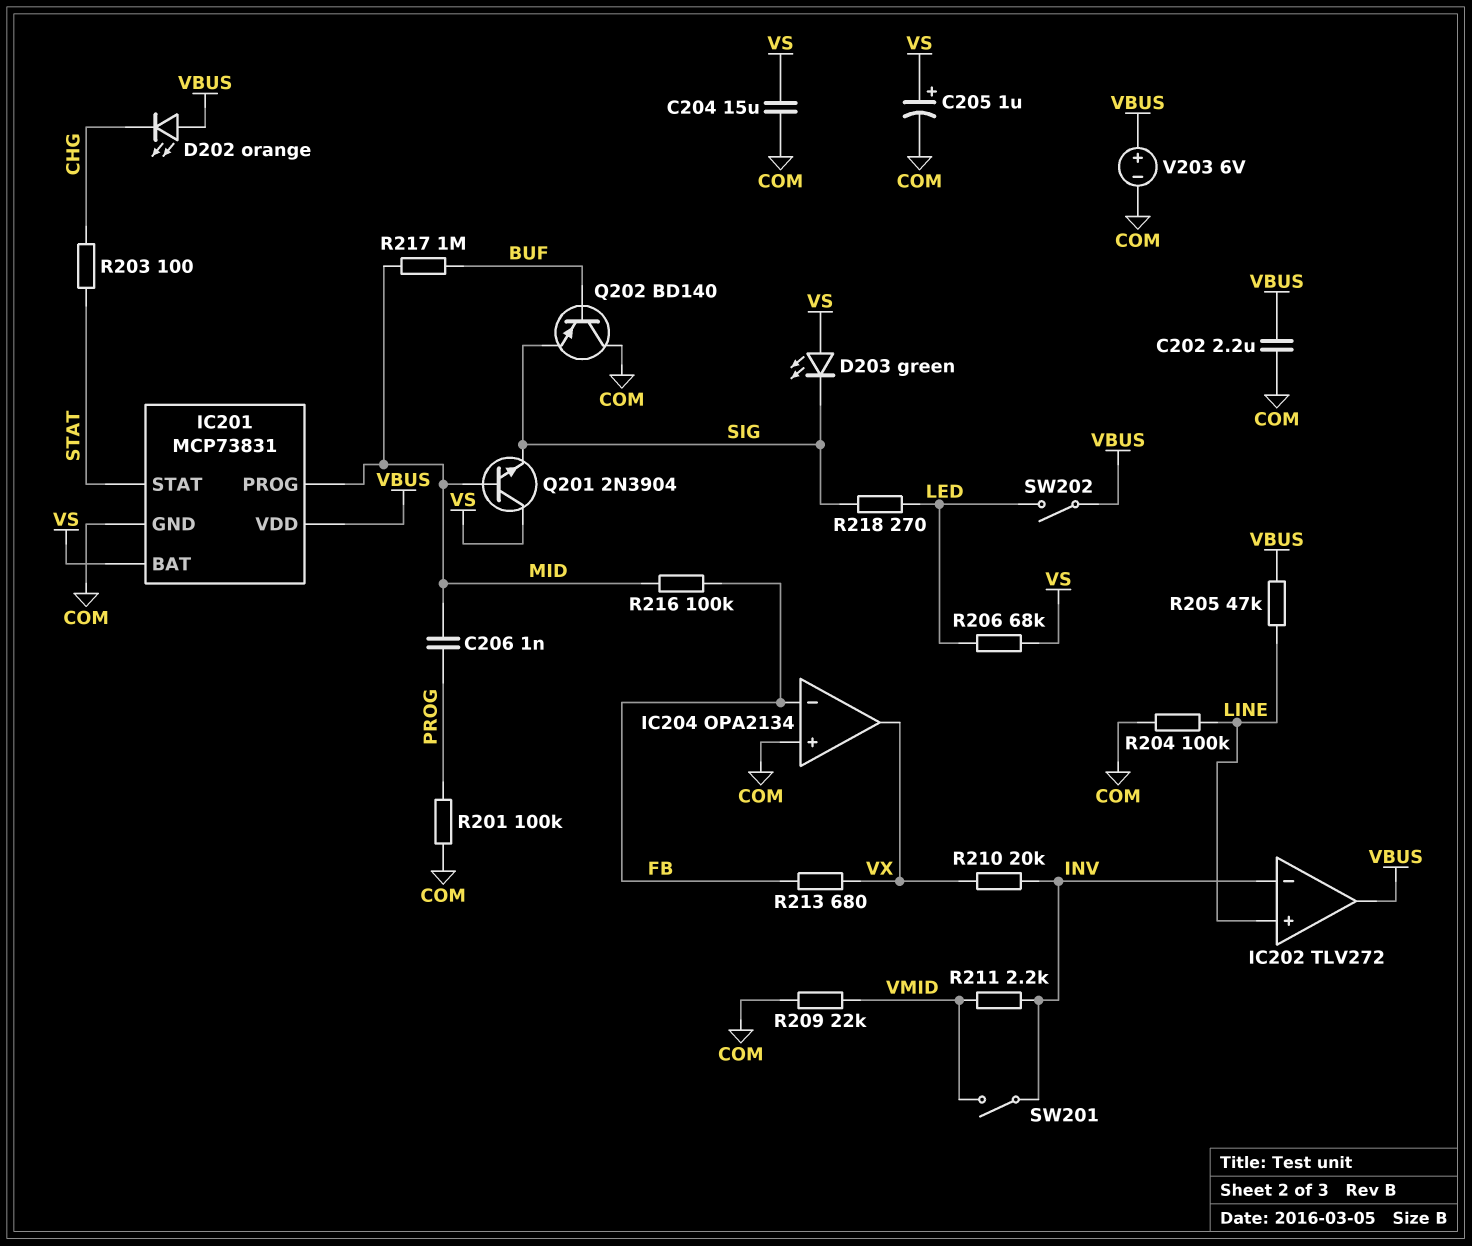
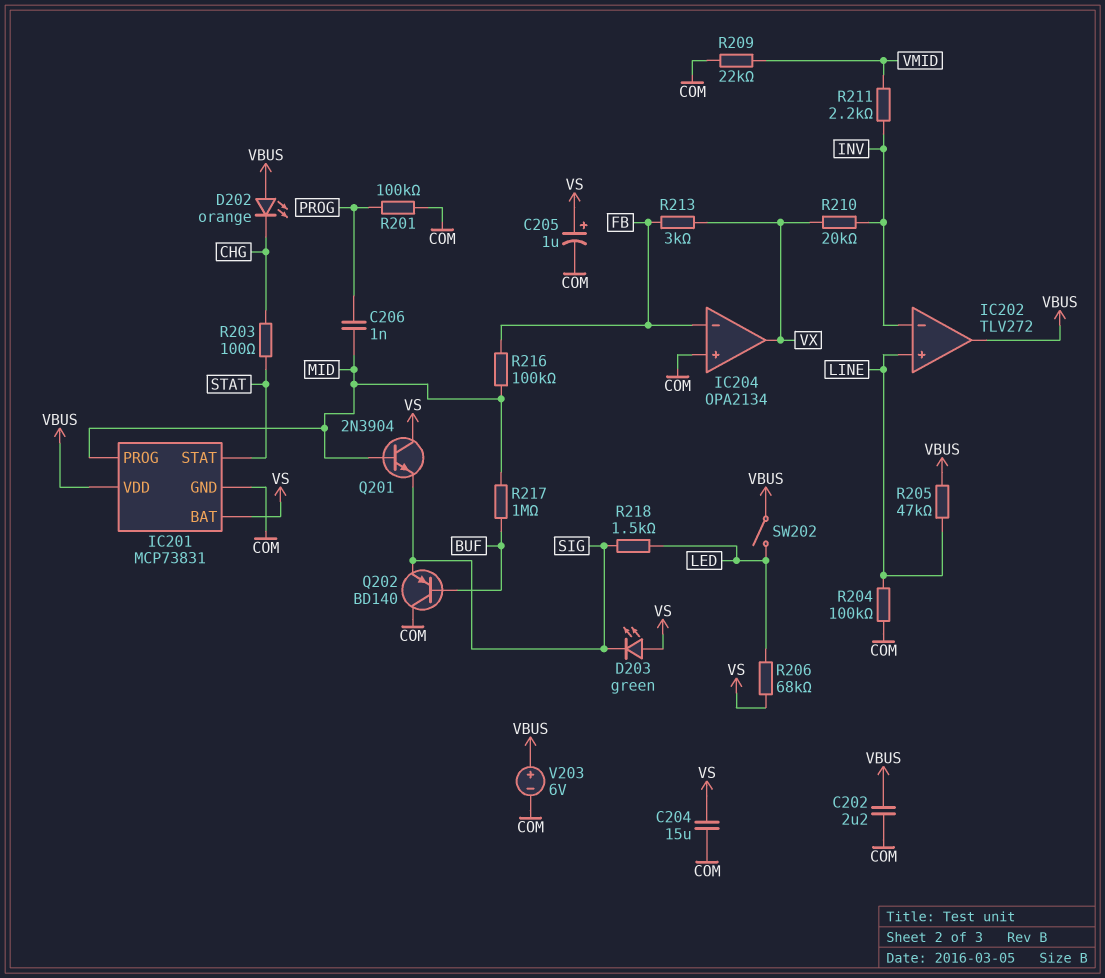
R213: 680 (FB, VX) -> 3k (FB, VX)
R218: 270 (LED, SIG) -> 1.5k (LED, SIG)
SW201: switch (INV, VMID) -> none

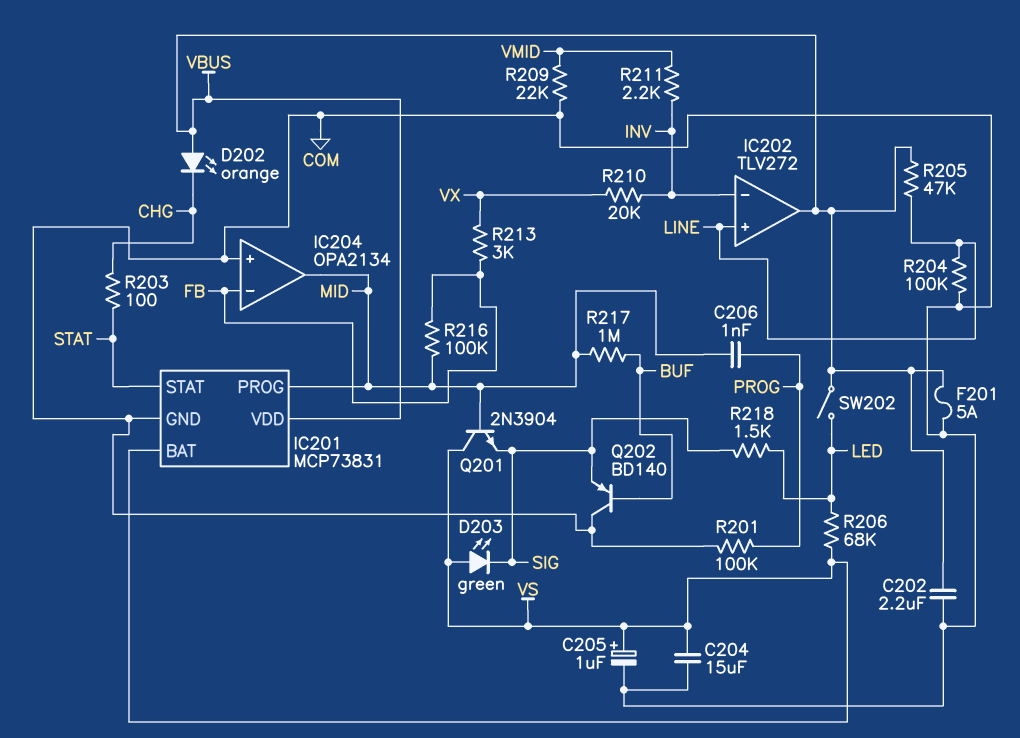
F201: none -> 5A (COM, VBUS)
IC204 pin out: VX -> MID
V203: 6V (plus VBUS, minus COM) -> none

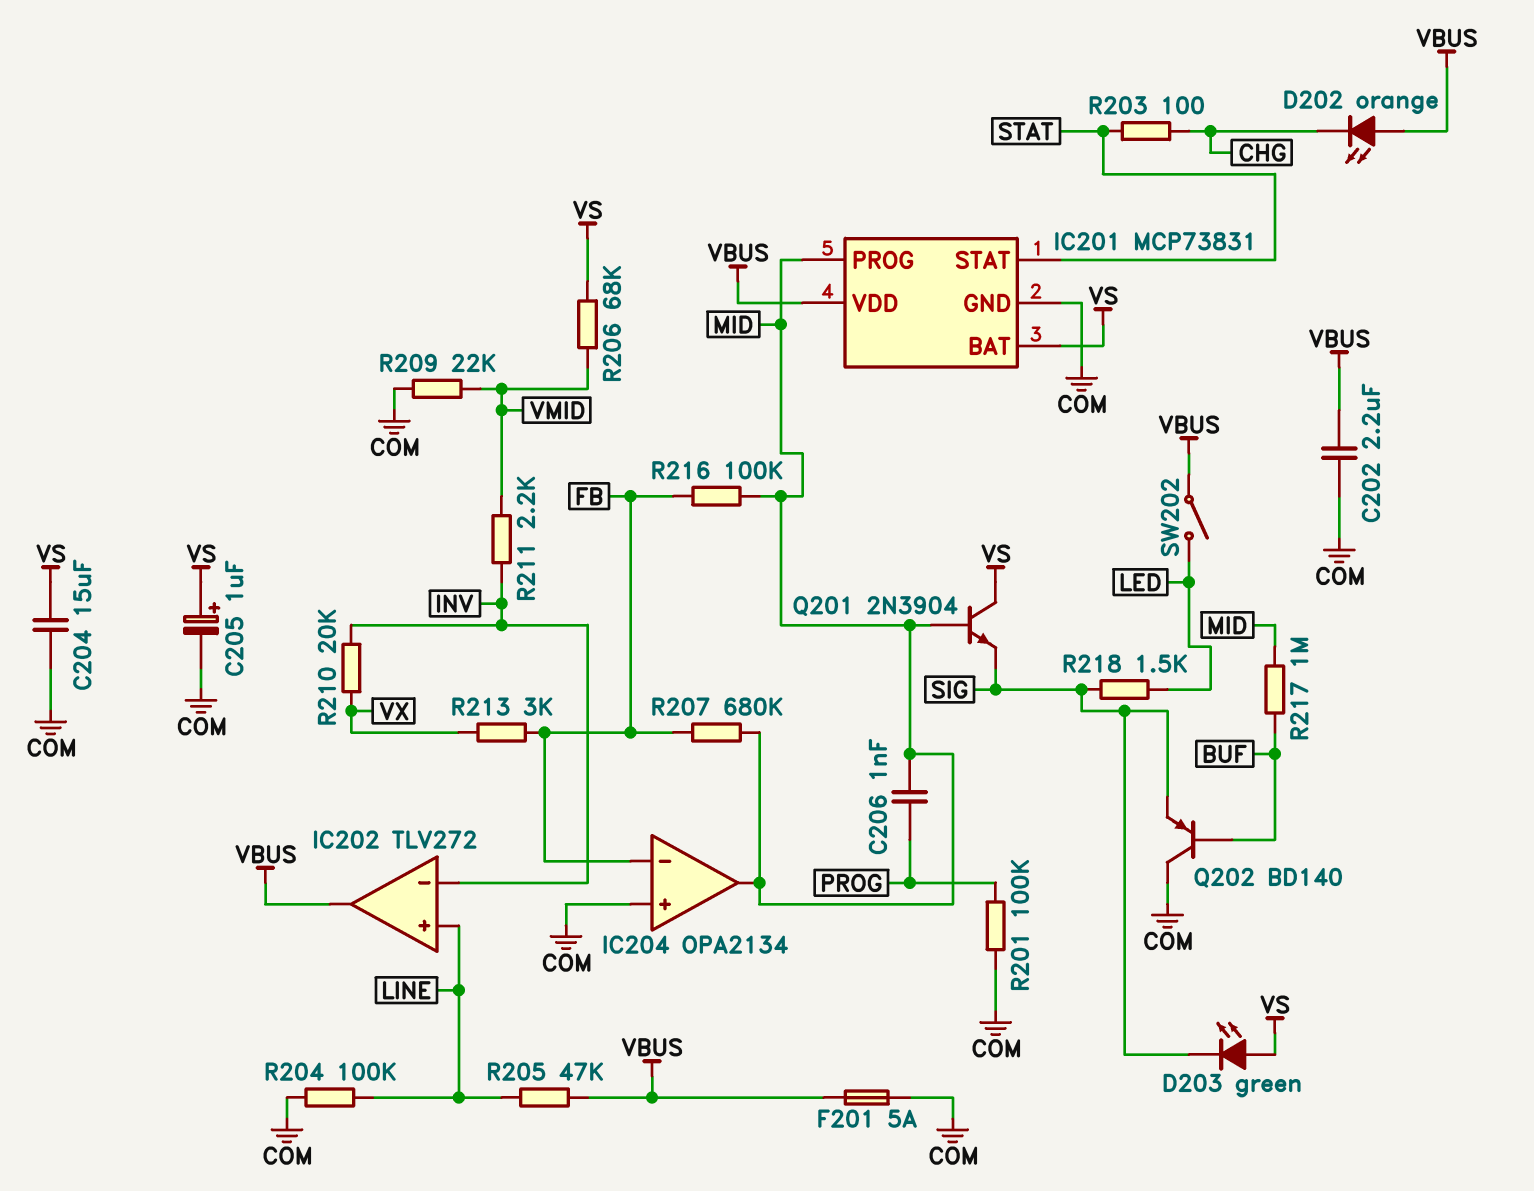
R206: 68k (LED, VS) -> 68k (VMID, VS)
R207: none -> 680k (FB, MID)

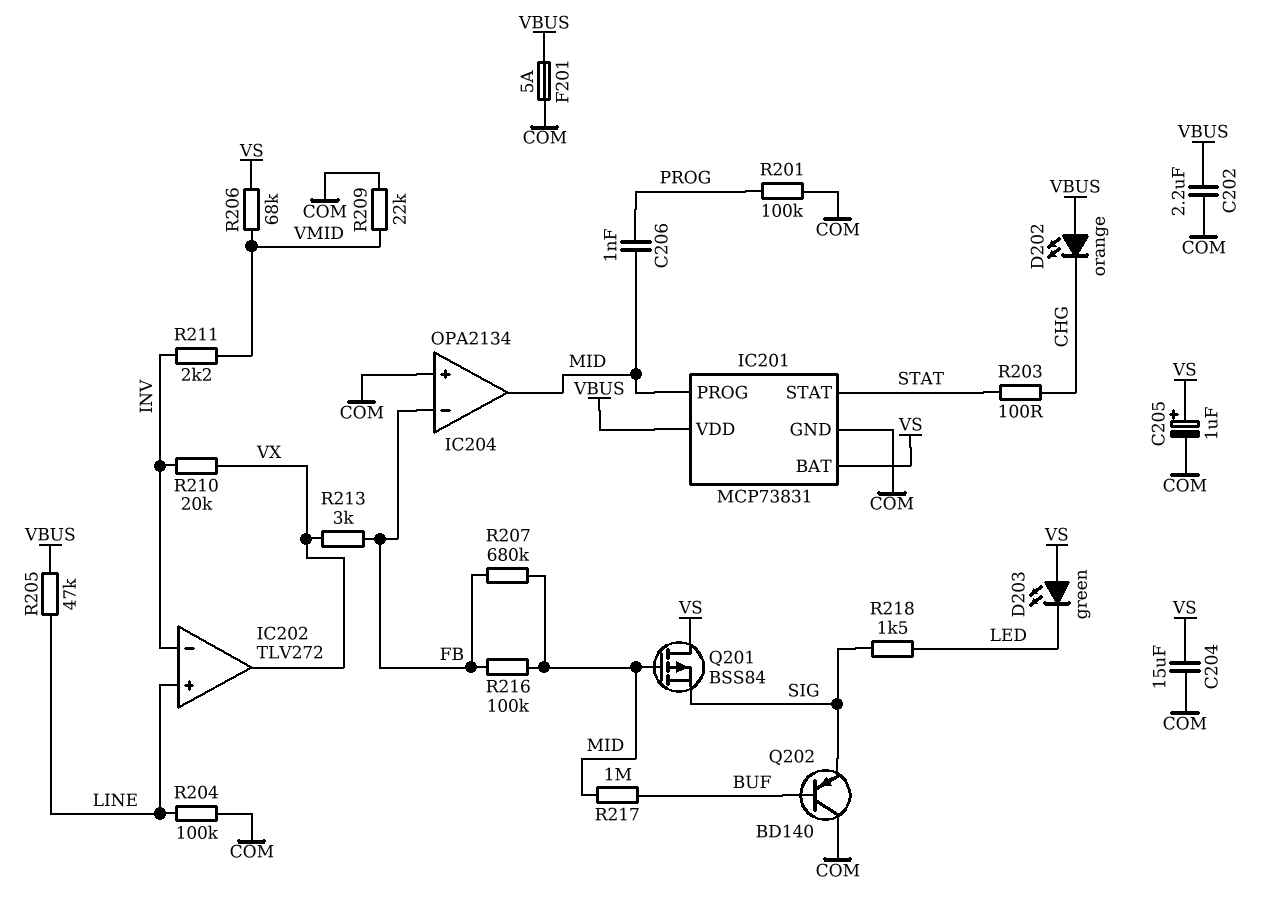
D203: LED green (A VS, K SIG) -> LED green (A VS, K LED)
IC202 pin out: VBUS -> VX
Q201: NPN 2N3904 (B MID, C VS, E SIG) -> PMOS BSS84 (G MID, D VS, S SIG)
SW202: switch (LED, VBUS) -> none

